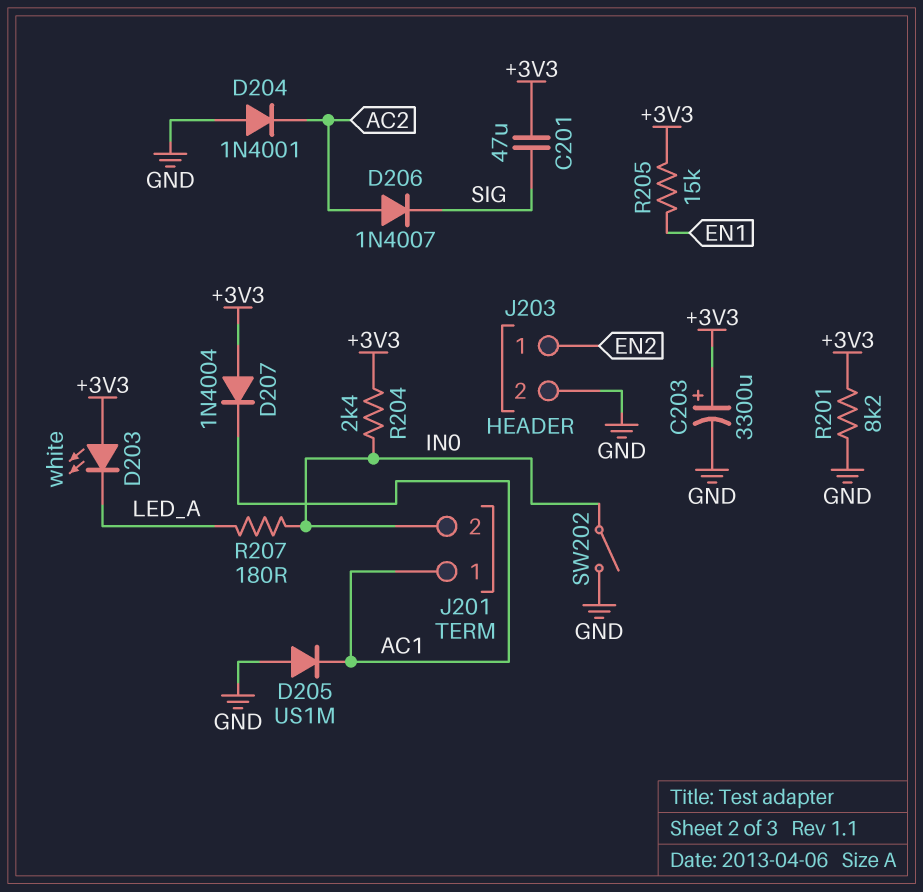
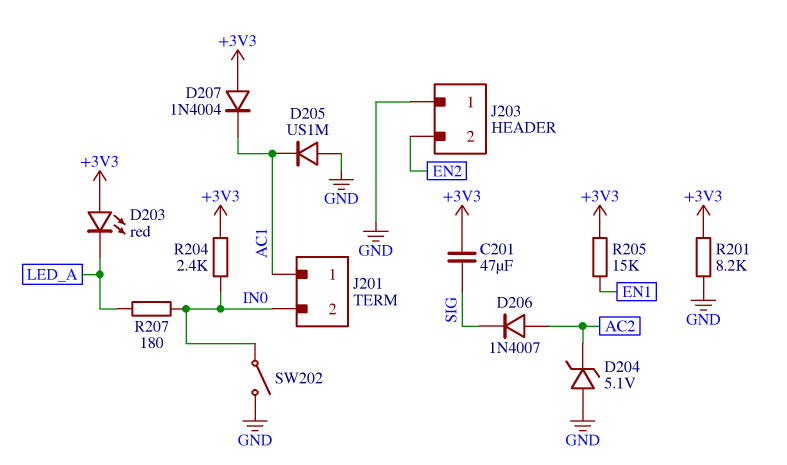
C203: 3300uF (plus +3V3, minus GND) -> none
D203: LED white (A +3V3, K LED_A) -> LED red (A +3V3, K LED_A)
D204: diode 1N4001 (A GND, K AC2) -> zener 5.1V (A GND, K AC2)
J203 pin 1: EN2 -> GND
J203 pin 2: GND -> EN2

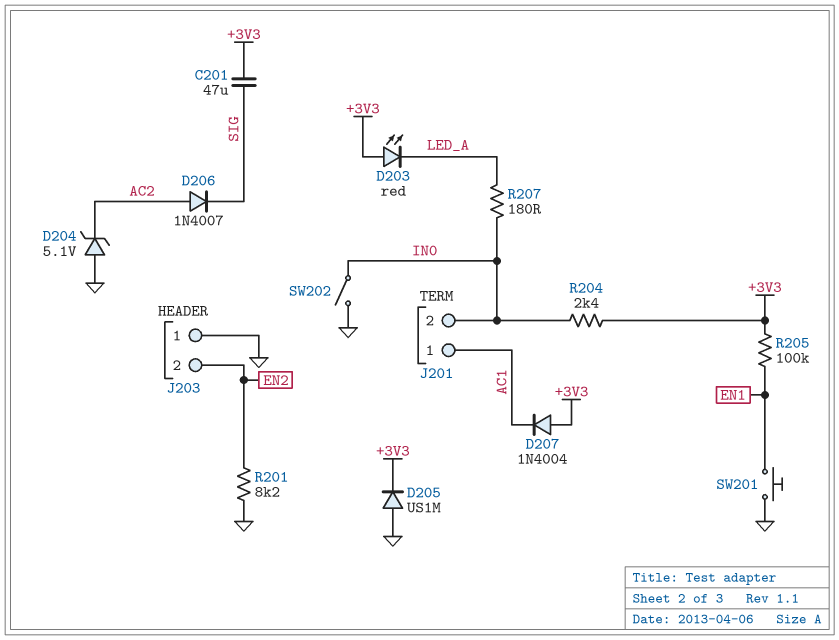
D205: diode US1M (A GND, K AC1) -> diode US1M (A GND, K +3V3)
R201: 8.2k (+3V3, GND) -> 8.2k (EN2, GND)
R205: 15k (+3V3, EN1) -> 100k (+3V3, EN1)
SW201: none -> button (EN1, GND)

